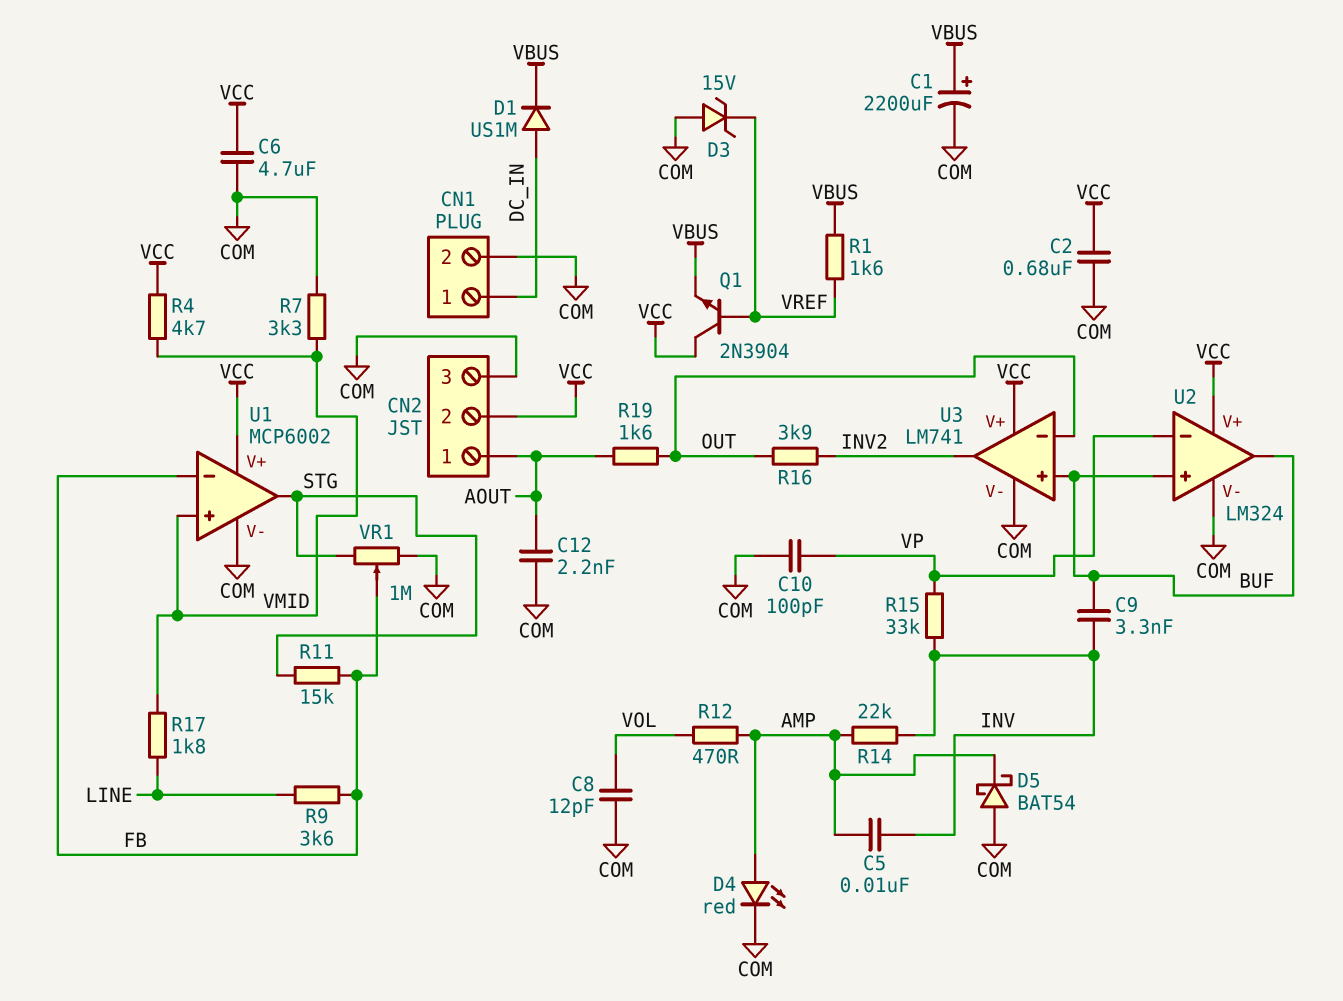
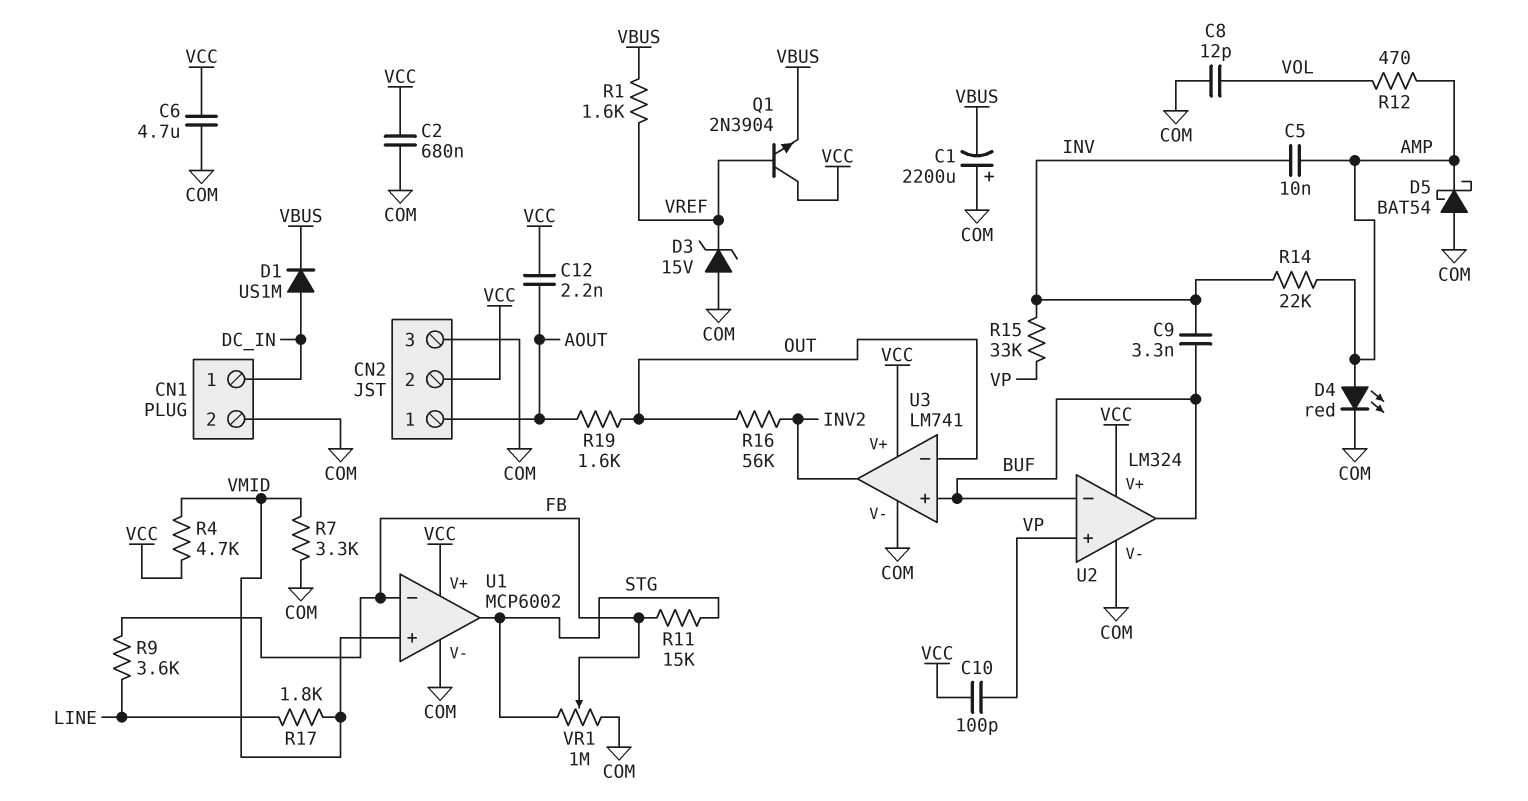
C1: 2200uF (plus VBUS, minus COM) -> 2200uF (plus COM, minus VBUS)
C10: 100pF (COM, VP) -> 100pF (VCC, VP)
C12: 2.2nF (AOUT, COM) -> 2.2nF (AOUT, VCC)
R16: 3.9k (INV2, OUT) -> 56k (INV2, OUT)
U2 pin in+: BUF -> VP
U2 pin in-: VP -> BUF

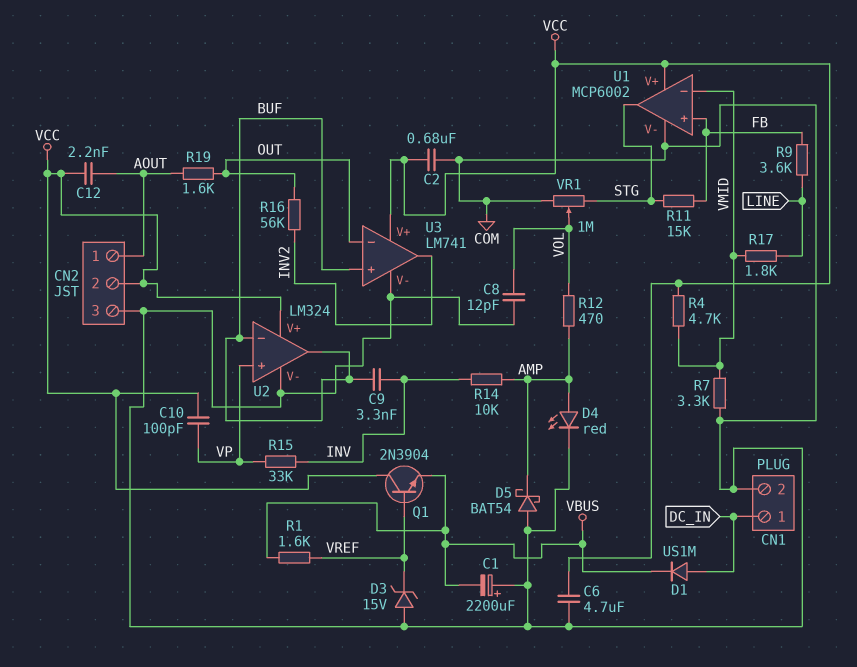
C5: 10nF (AMP, INV) -> none
R14: 22k (AMP, INV) -> 10k (AMP, INV)
U1 pin in+: VMID -> FB
U1 pin in-: FB -> VMID
VR1: 1M (COM, STG, wiper FB) -> 1M (COM, STG, wiper VOL)

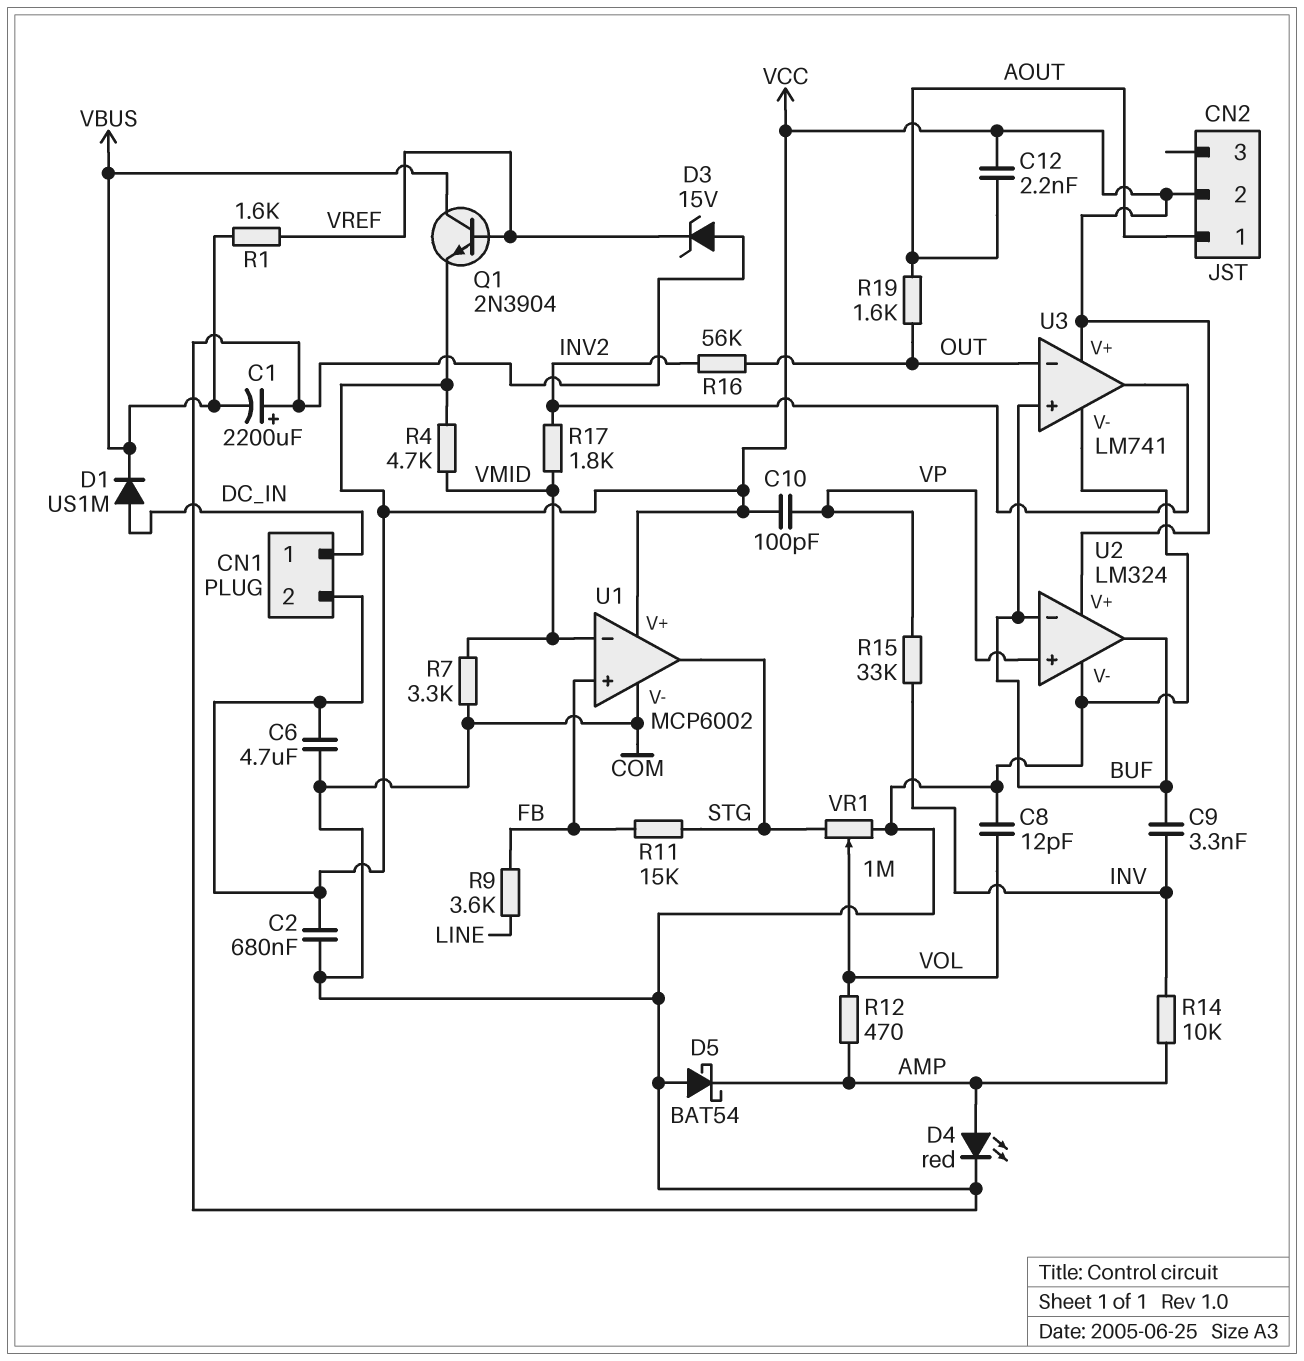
CN1 pin 2: COM -> VCC
CN2 pin 3: COM -> none
Q1: NPN 2N3904 (B VREF, C VCC, E VBUS) -> NPN 2N3904 (B VREF, C VBUS, E VCC)
R17: 1.8k (LINE, VMID) -> 1.8k (INV2, VMID)

